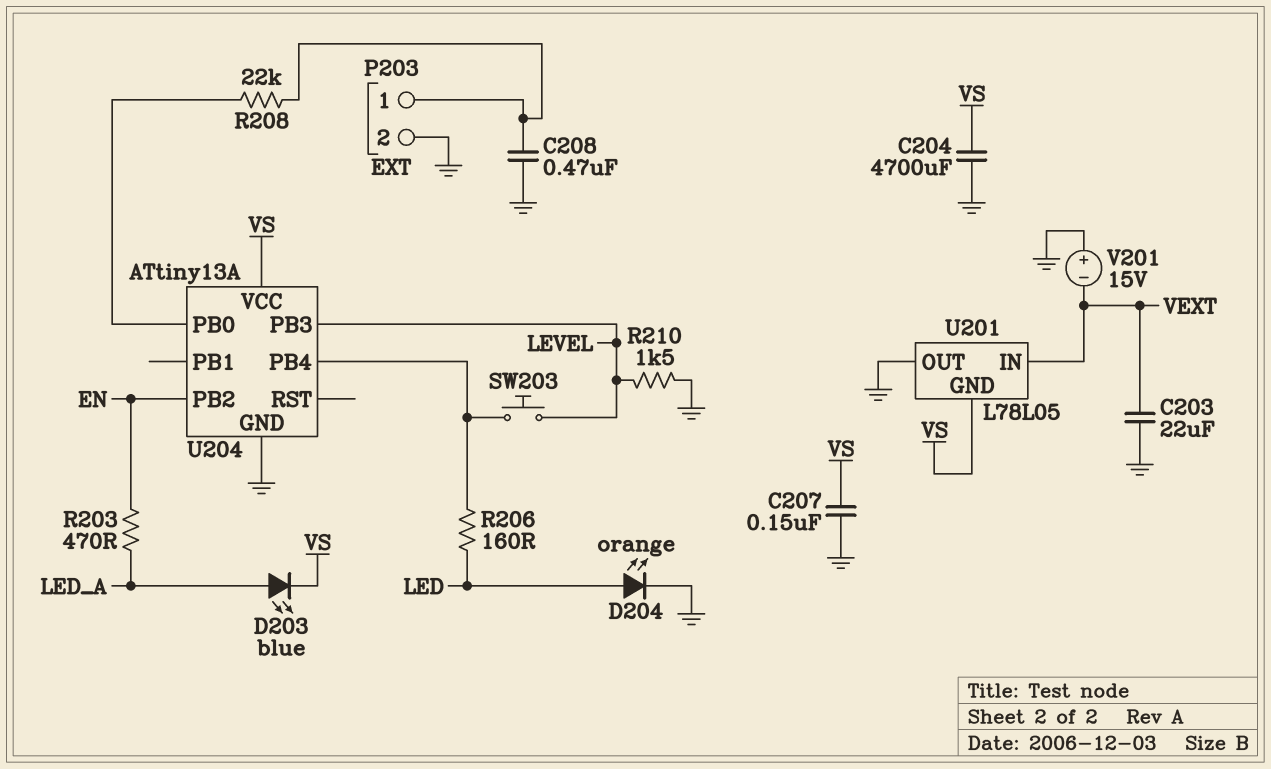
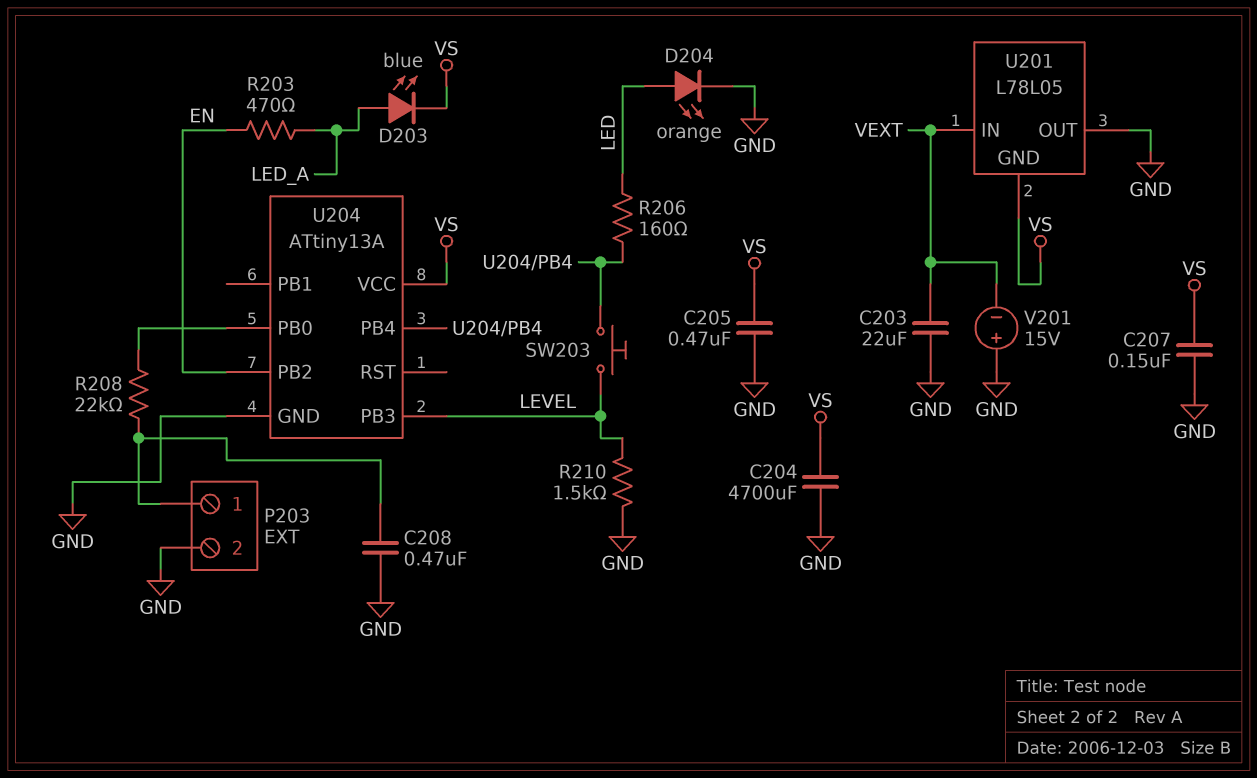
C205: none -> 470nF (GND, VS)

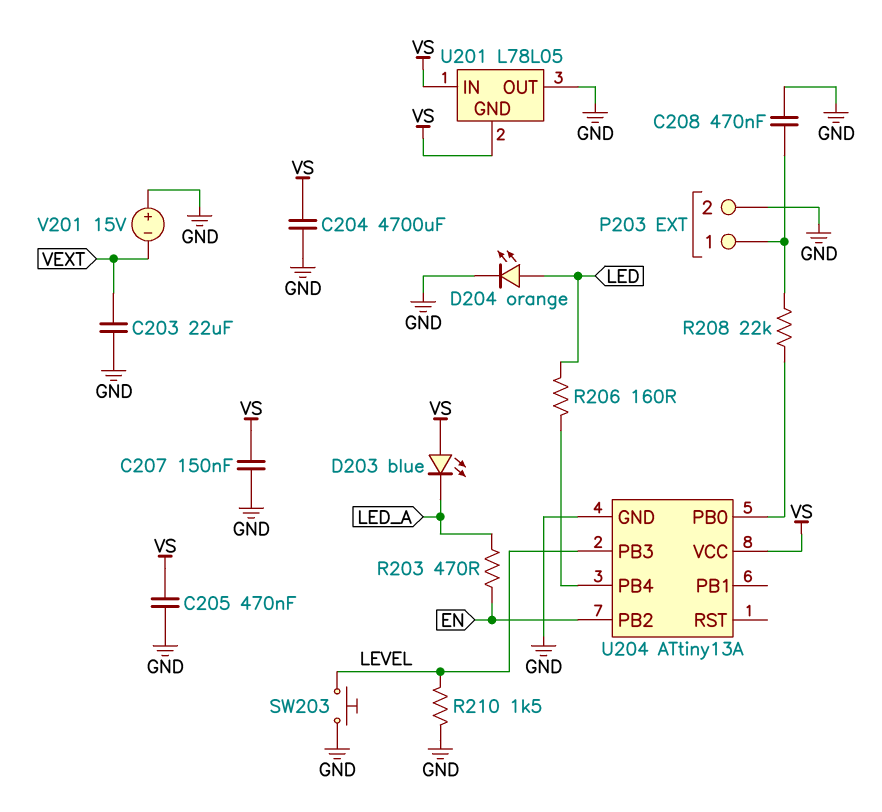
D203: LED blue (A LED_A, K VS) -> LED blue (A VS, K LED_A)
SW203: button (LEVEL, U204/PB4) -> button (GND, LEVEL)
U201 pin IN: VEXT -> VS

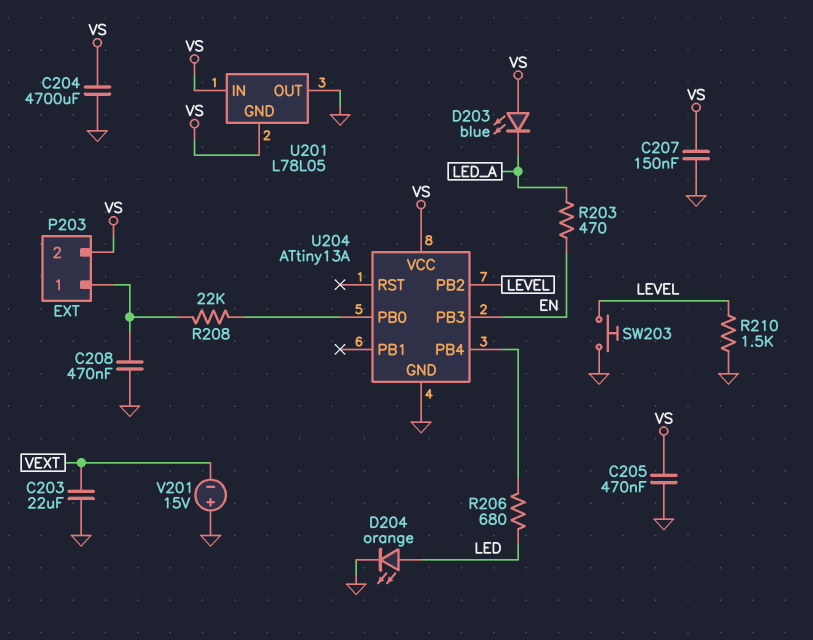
P203 pin 2: GND -> VS
R206: 160 (LED, U204/PB4) -> 680 (LED, U204/PB4)
U204 pin PB2: EN -> LEVEL
U204 pin PB3: LEVEL -> EN

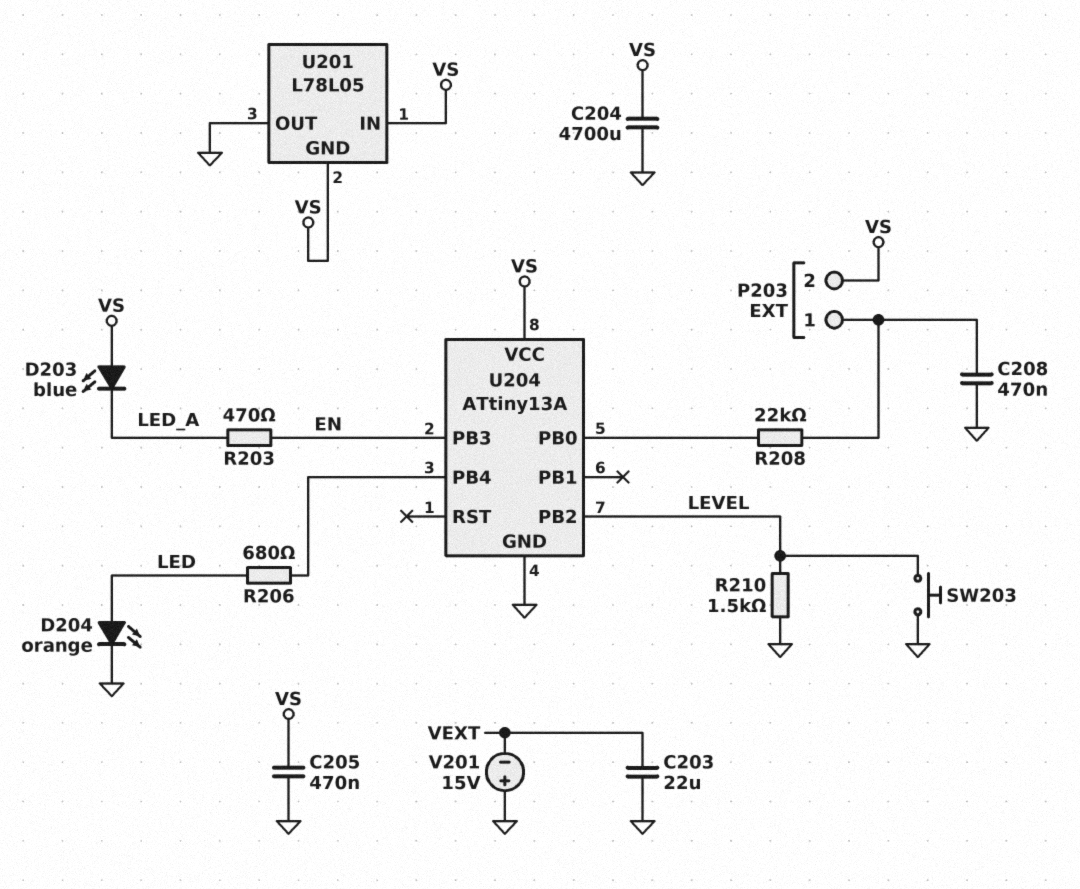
C207: 150nF (GND, VS) -> none

